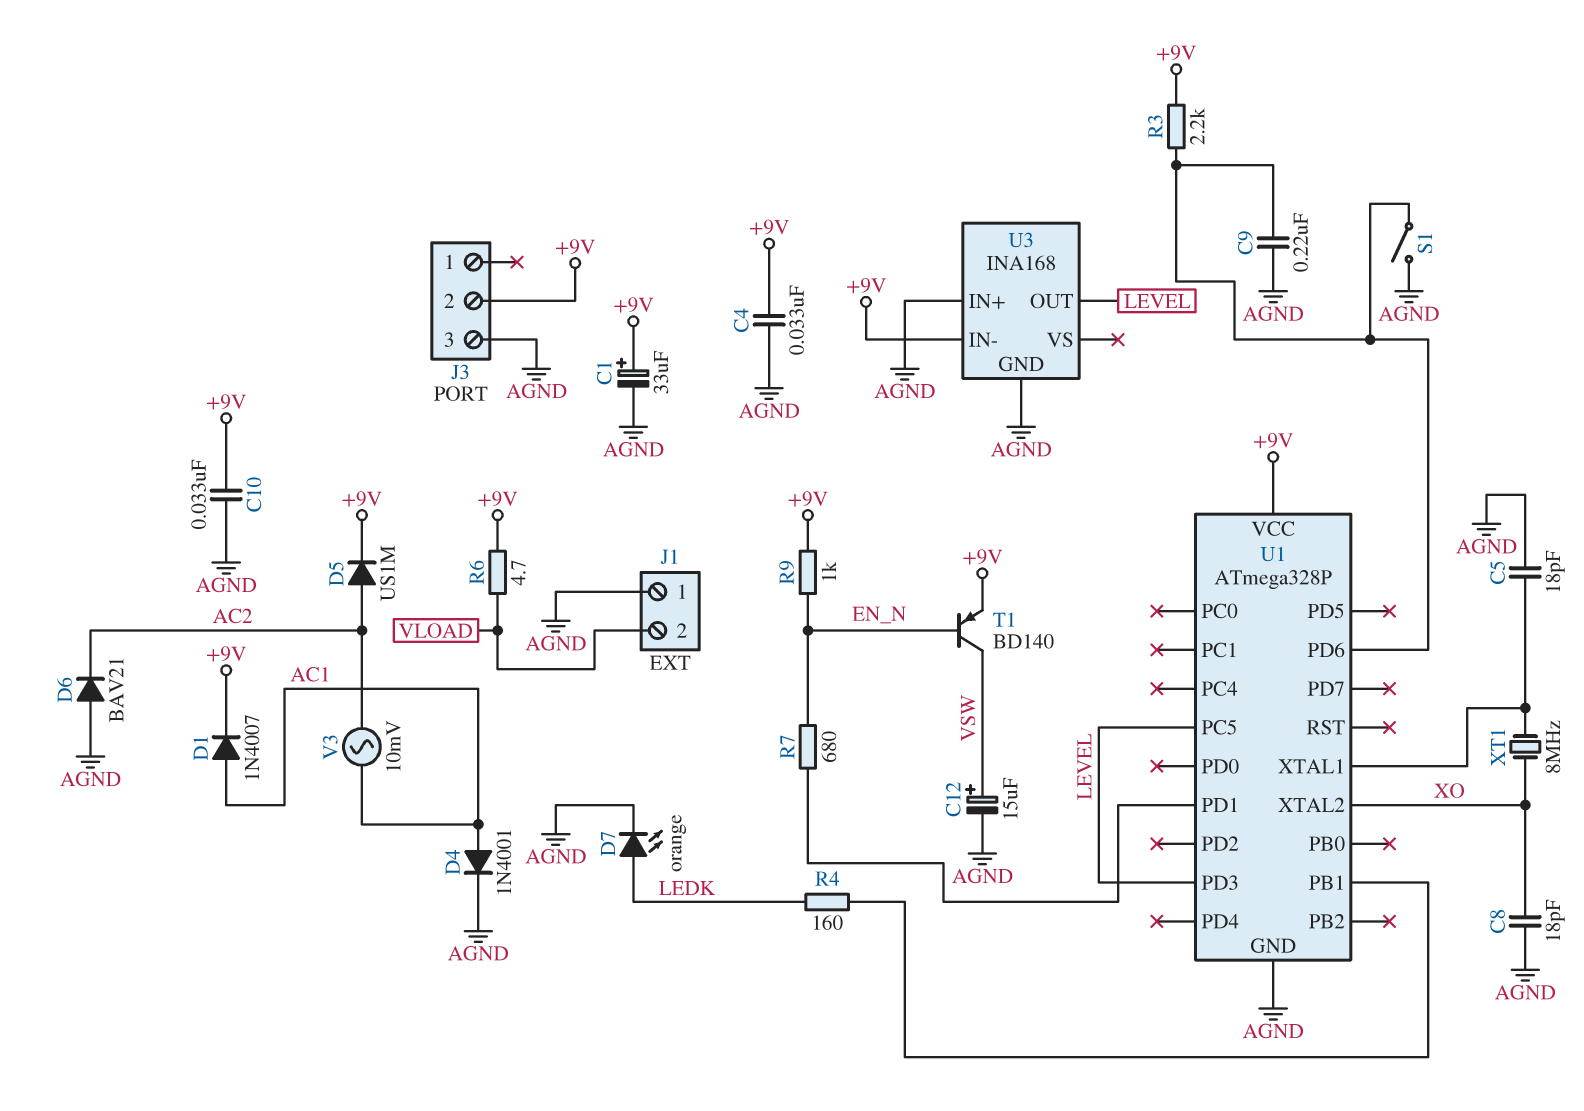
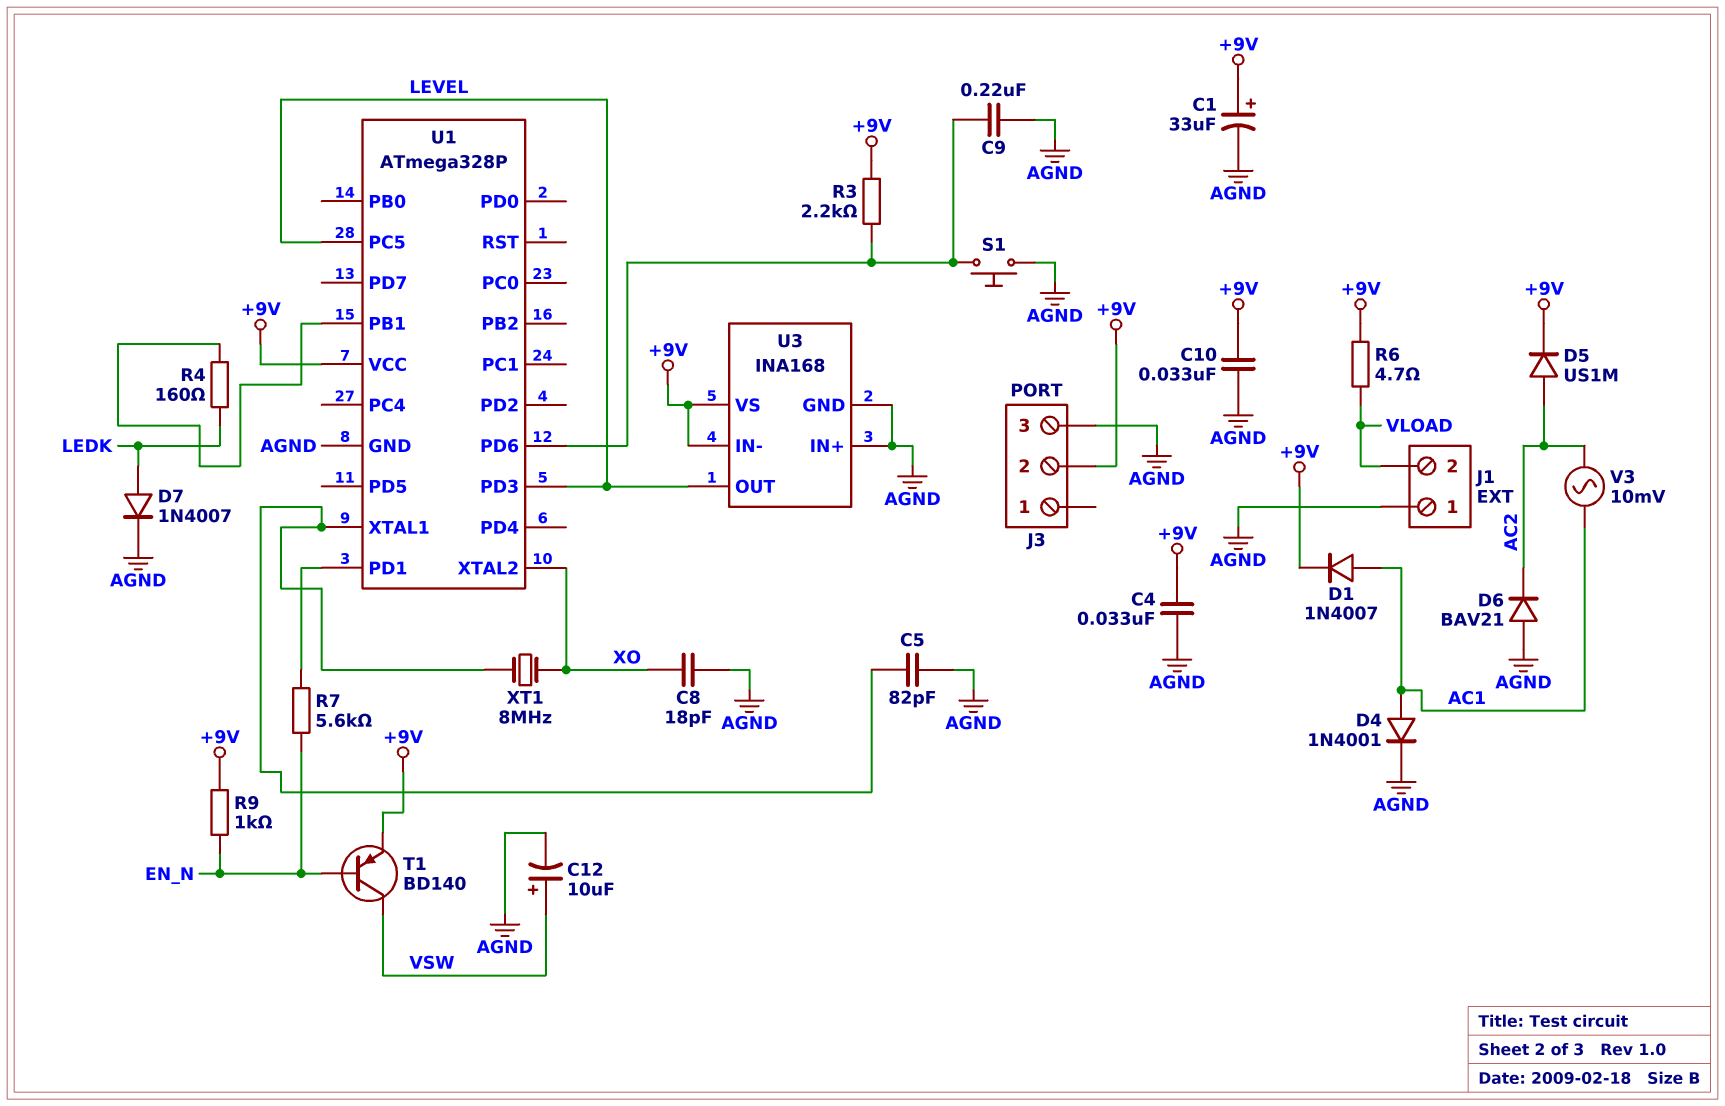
C5: 18pF (AGND, U1/XTAL1) -> 82pF (AGND, U1/XTAL1)
C12: 15uF (plus VSW, minus AGND) -> 10uF (plus VSW, minus AGND)
D7: LED orange (A LEDK, K AGND) -> diode 1N4007 (A LEDK, K AGND)
R7: 680 (EN_N, U1/PD1) -> 5.6k (EN_N, U1/PD1)
S1: switch (AGND, U1/PD6) -> button (AGND, U1/PD6)
U3 pin VS: none -> +9V

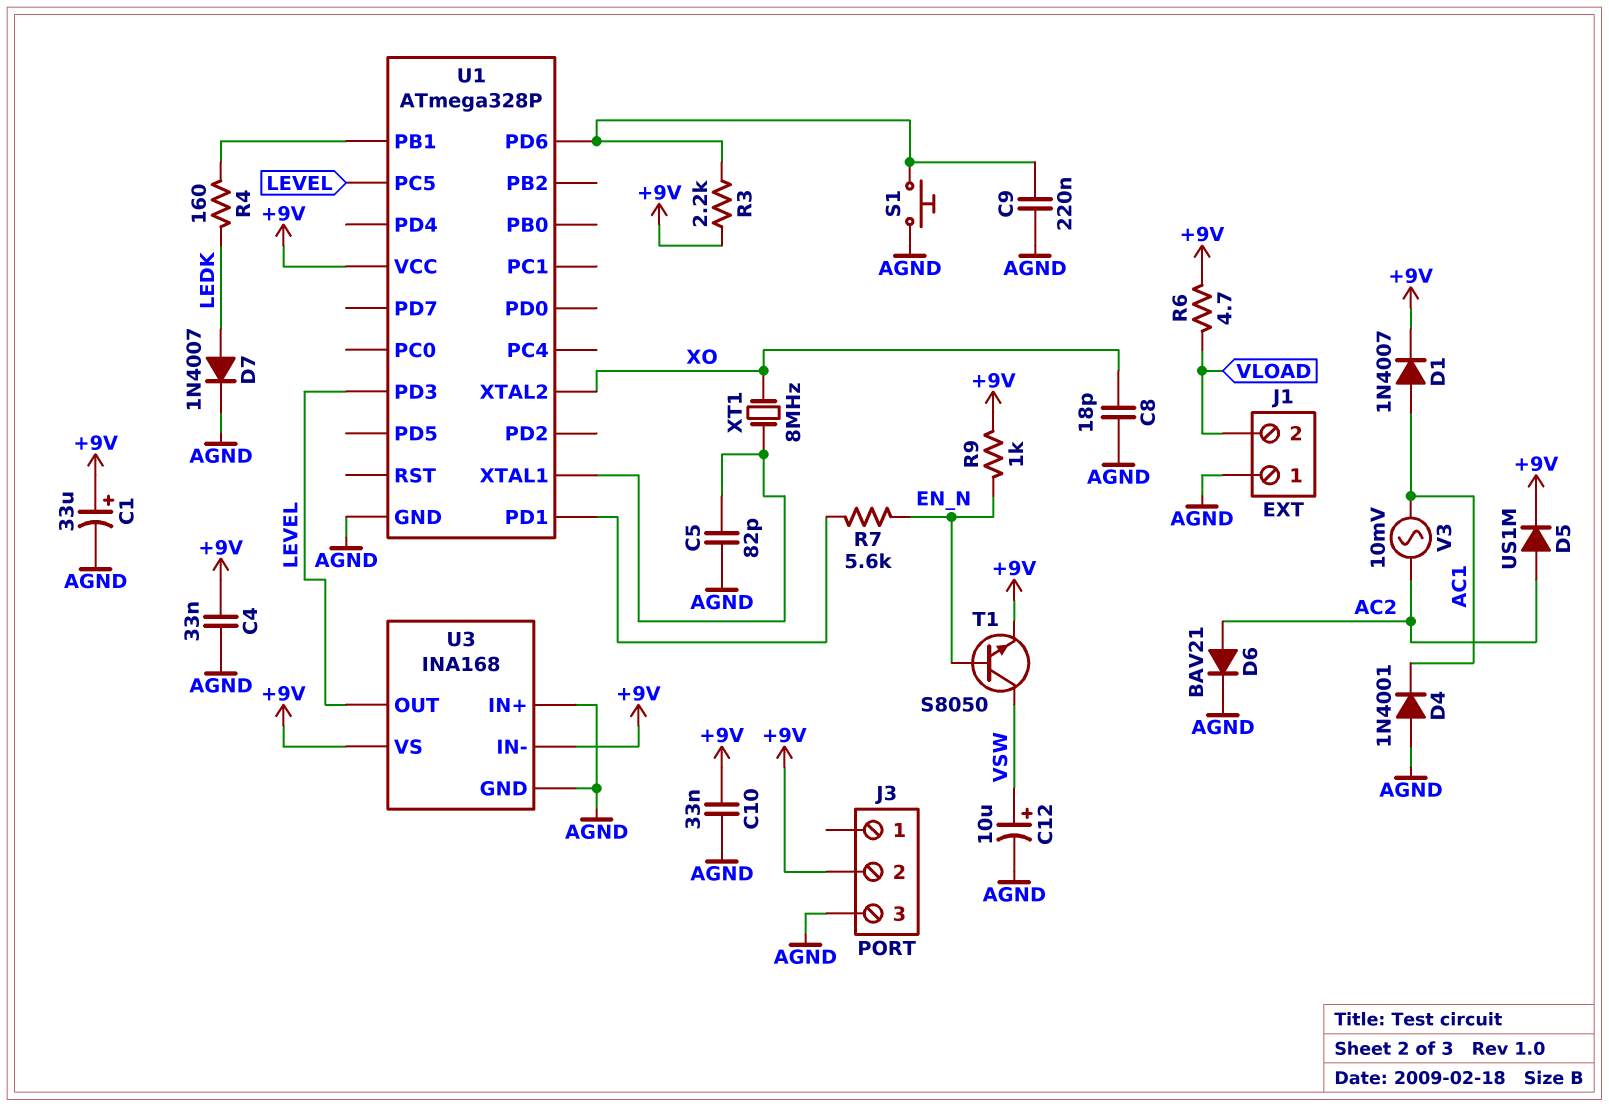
D4: diode 1N4001 (A AC1, K AGND) -> diode 1N4001 (A AGND, K AC1)
D6: diode BAV21 (A AGND, K AC2) -> diode BAV21 (A AC2, K AGND)
T1: PNP BD140 (B EN_N, C VSW, E +9V) -> NPN S8050 (B EN_N, C VSW, E +9V)

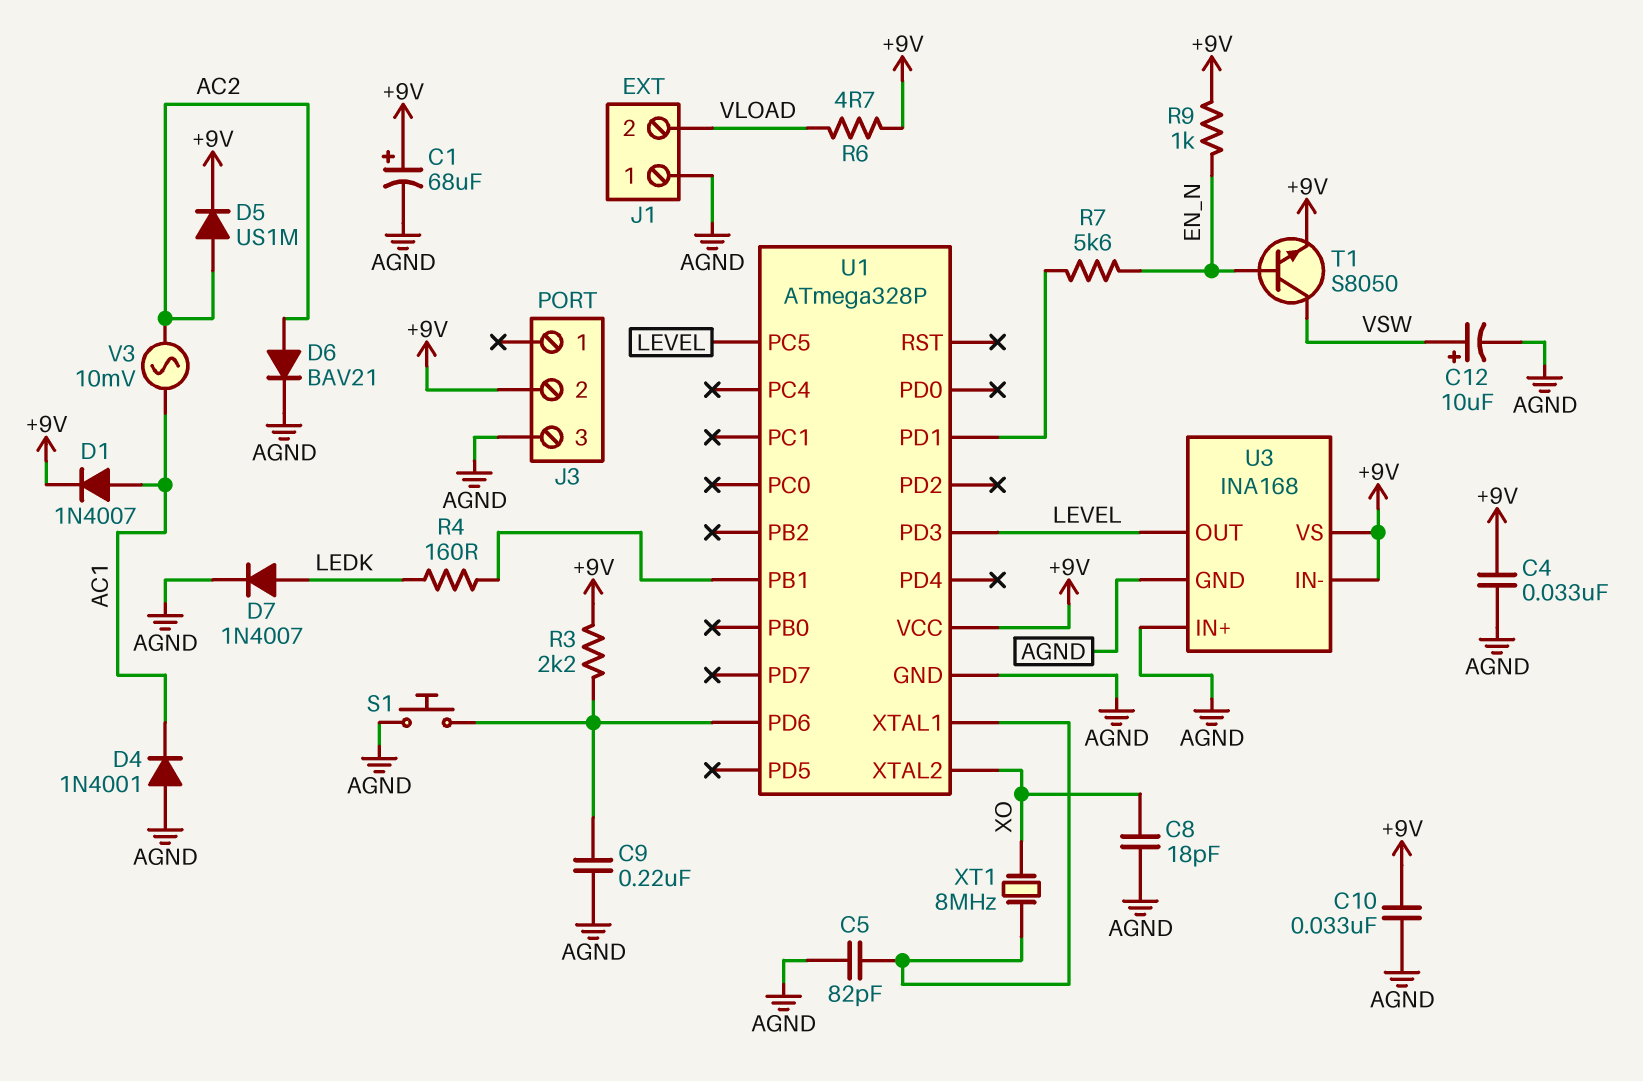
C1: 33uF (plus +9V, minus AGND) -> 68uF (plus +9V, minus AGND)

